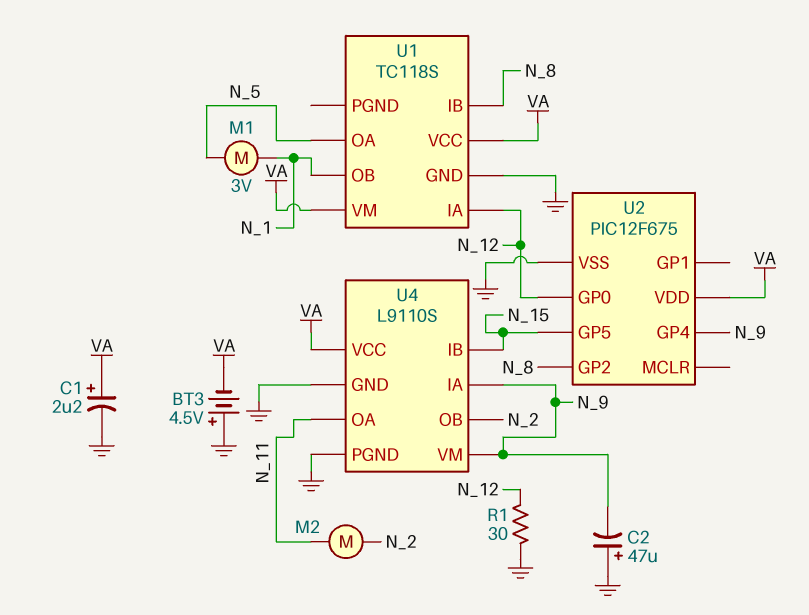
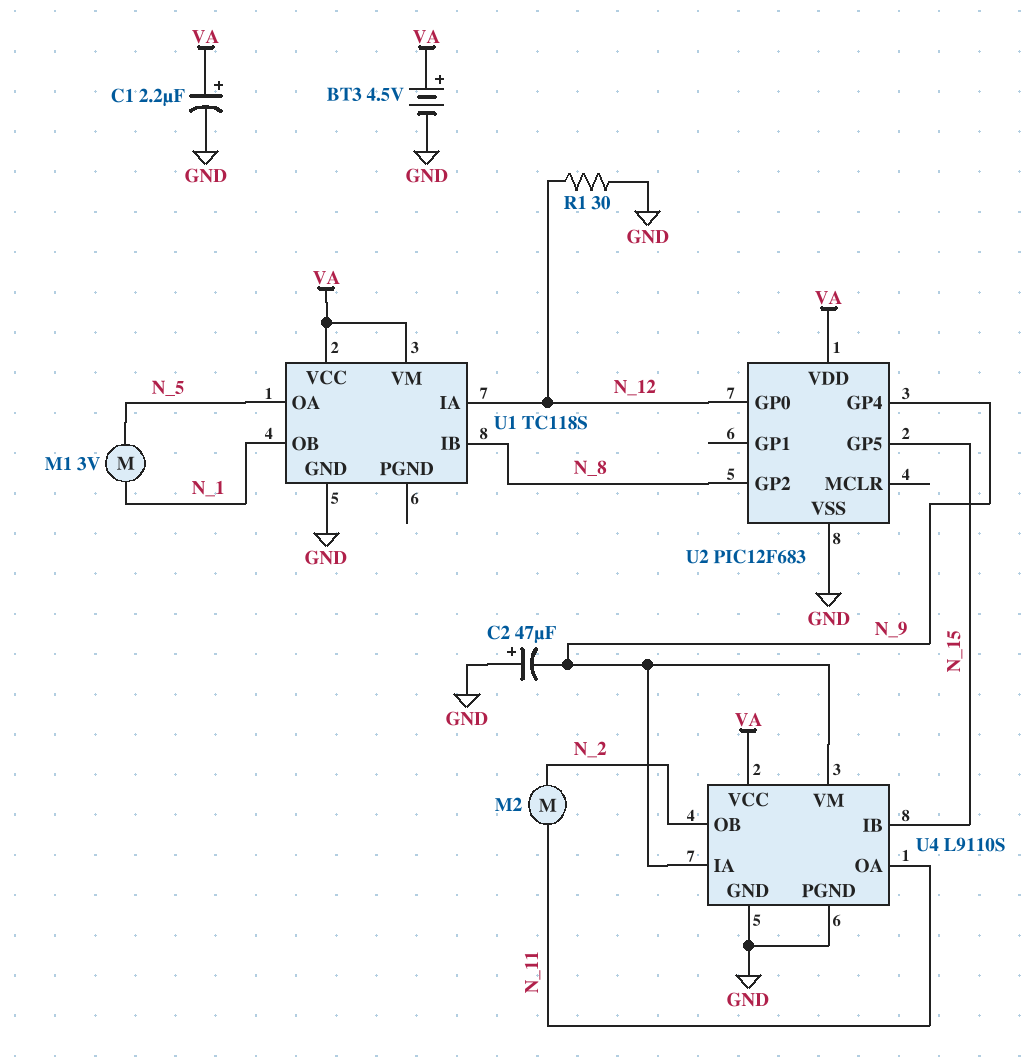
BT3: 4.5V (plus GND, minus VA) -> 4.5V (plus VA, minus GND)
U2: PIC12F675 -> PIC12F683

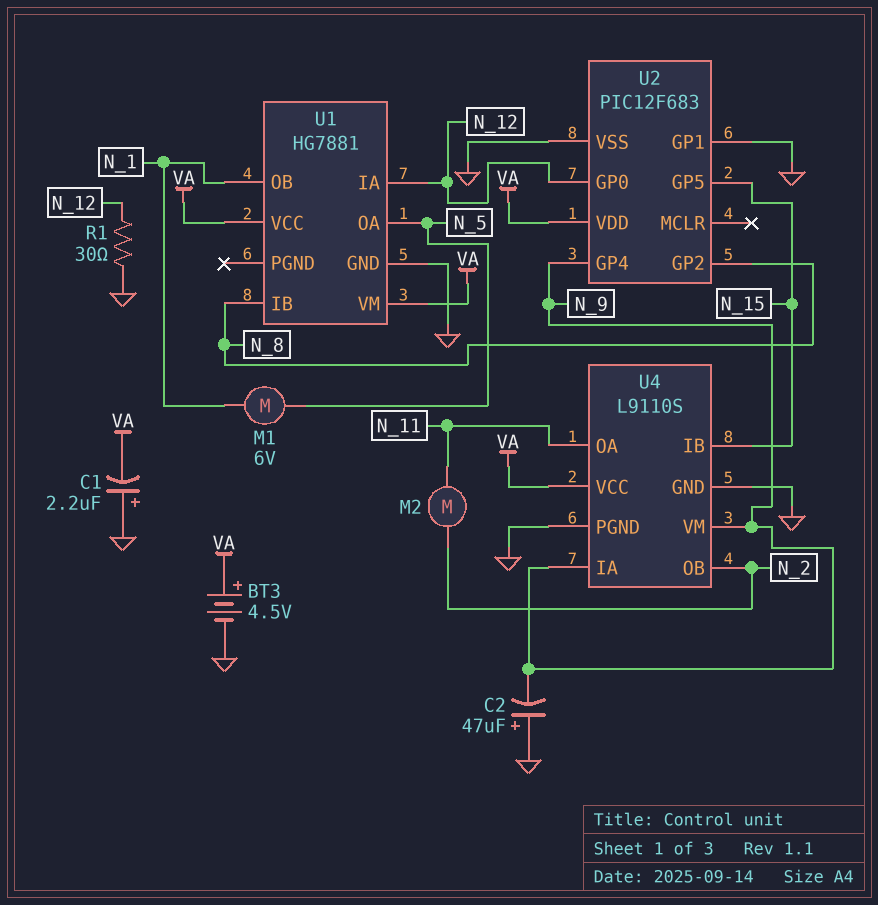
C1: 2.2uF (plus VA, minus GND) -> 2.2uF (plus GND, minus VA)
M1: motor 3V (N_1, N_5) -> motor 6V (N_1, N_5)
U1: TC118S -> HG7881
U2 pin GP1: none -> GND

